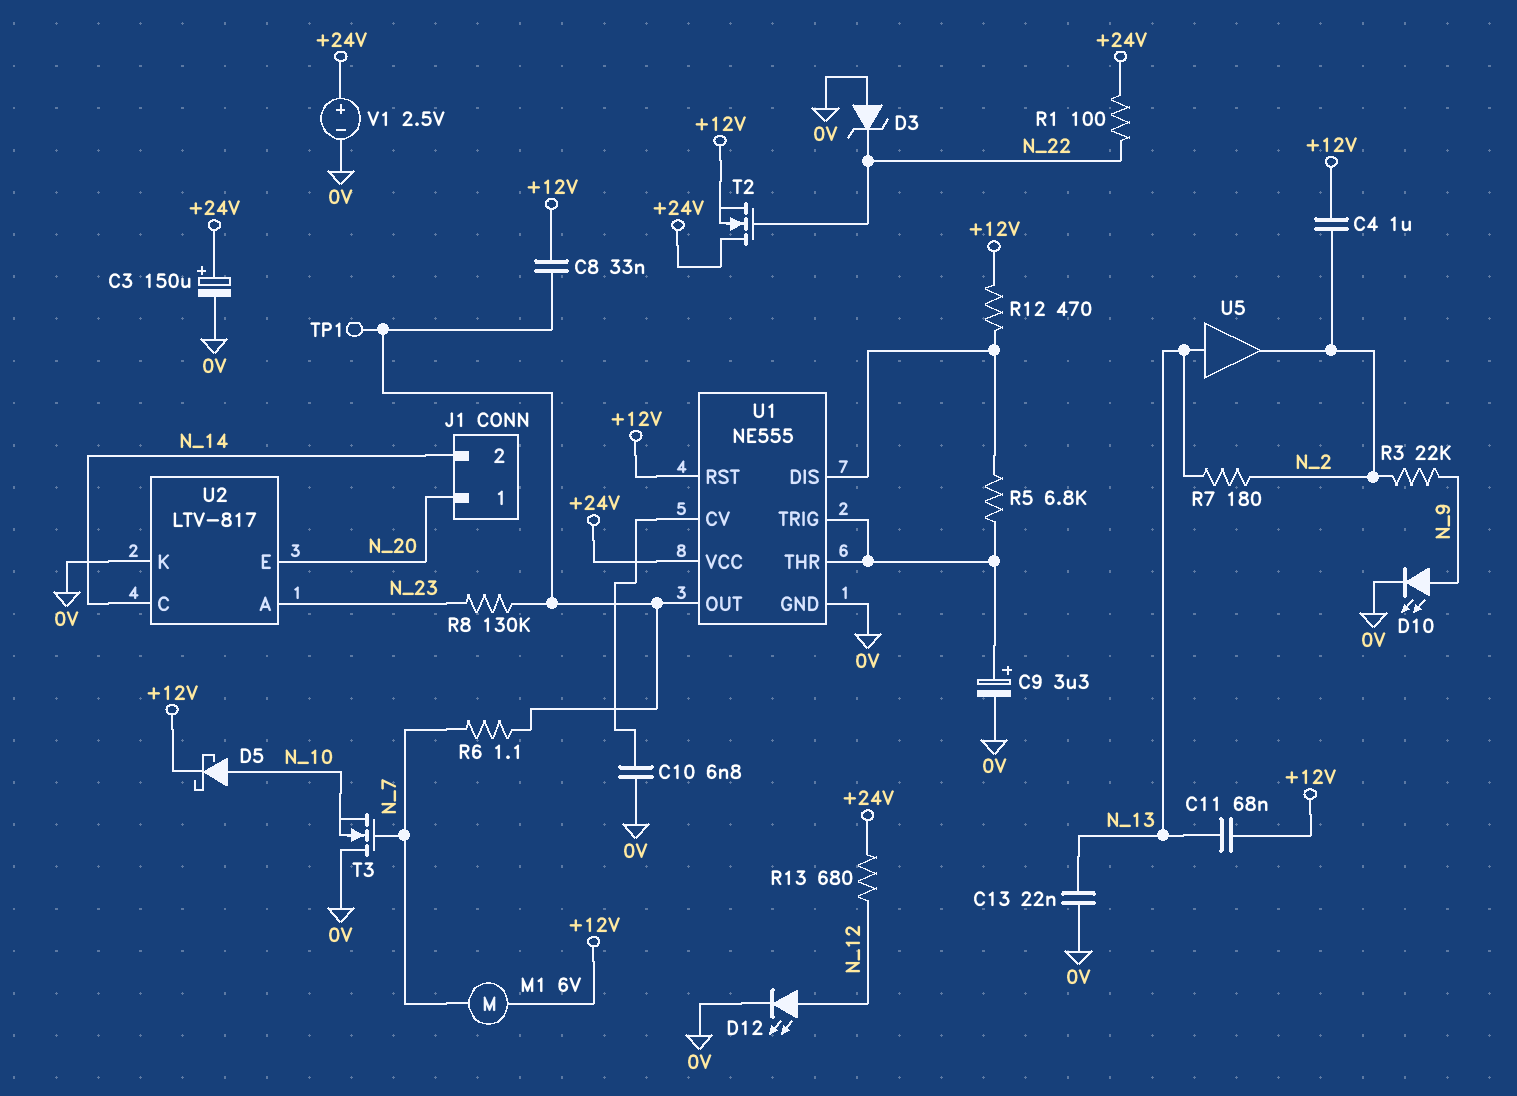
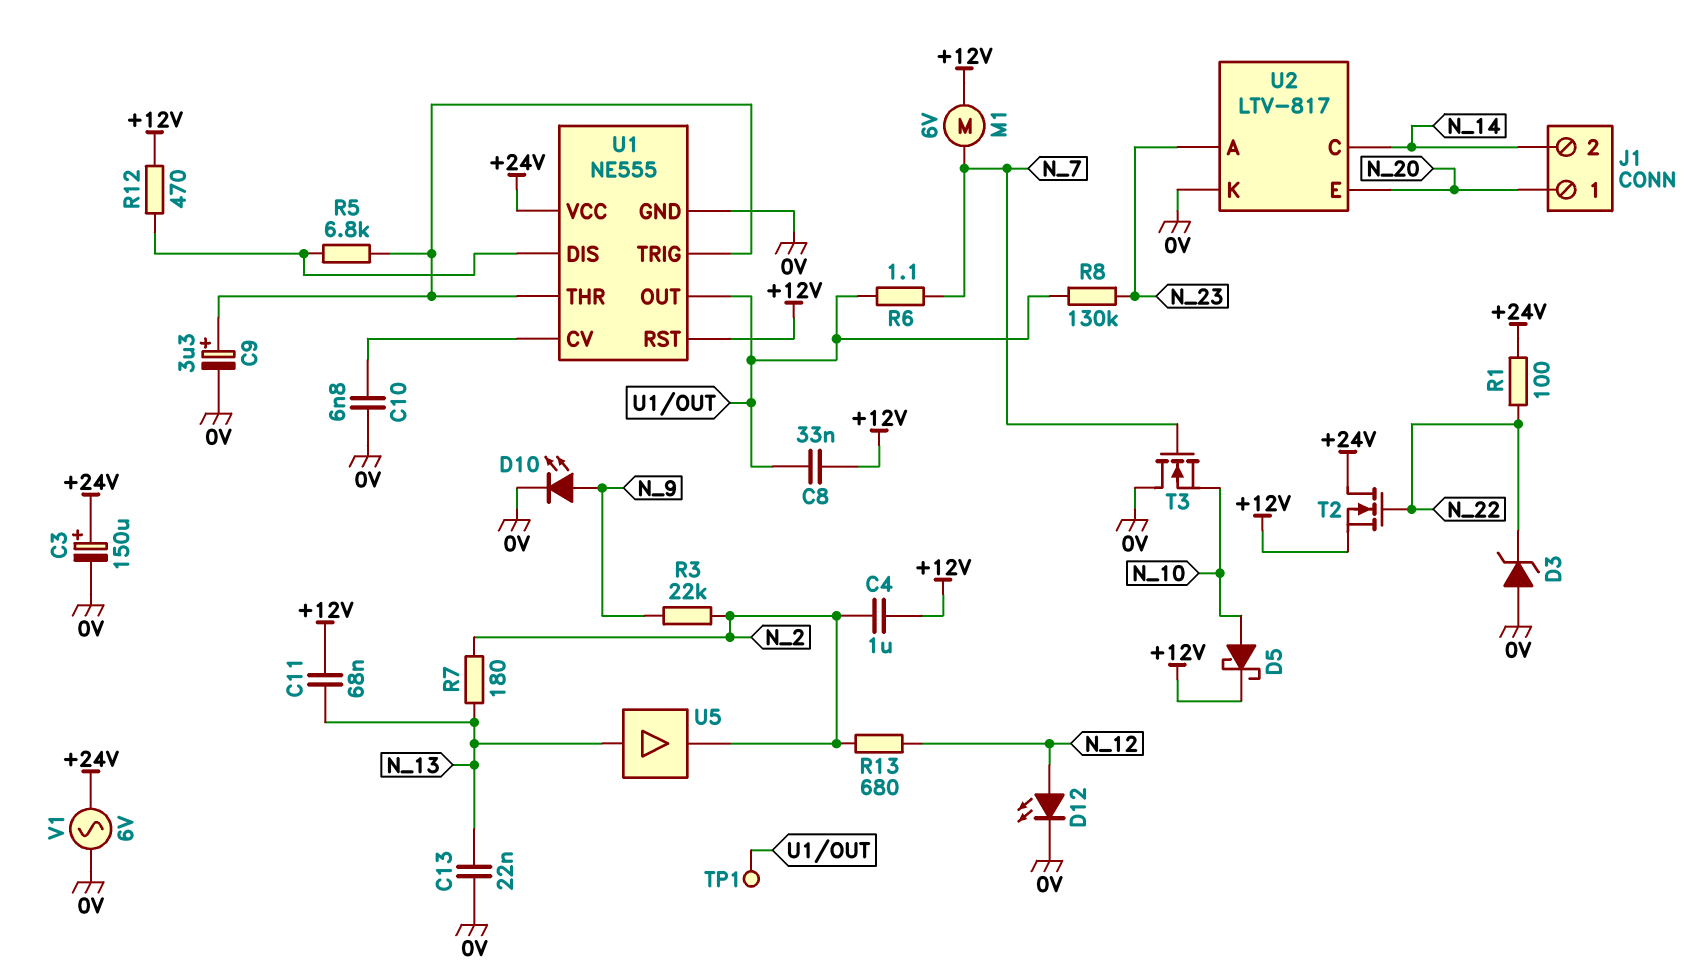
R13: 680 (+24V, N_12) -> 680 (N_2, N_12)
V1: 2.5V (plus +24V, minus 0V) -> AC 6V (+24V, 0V)

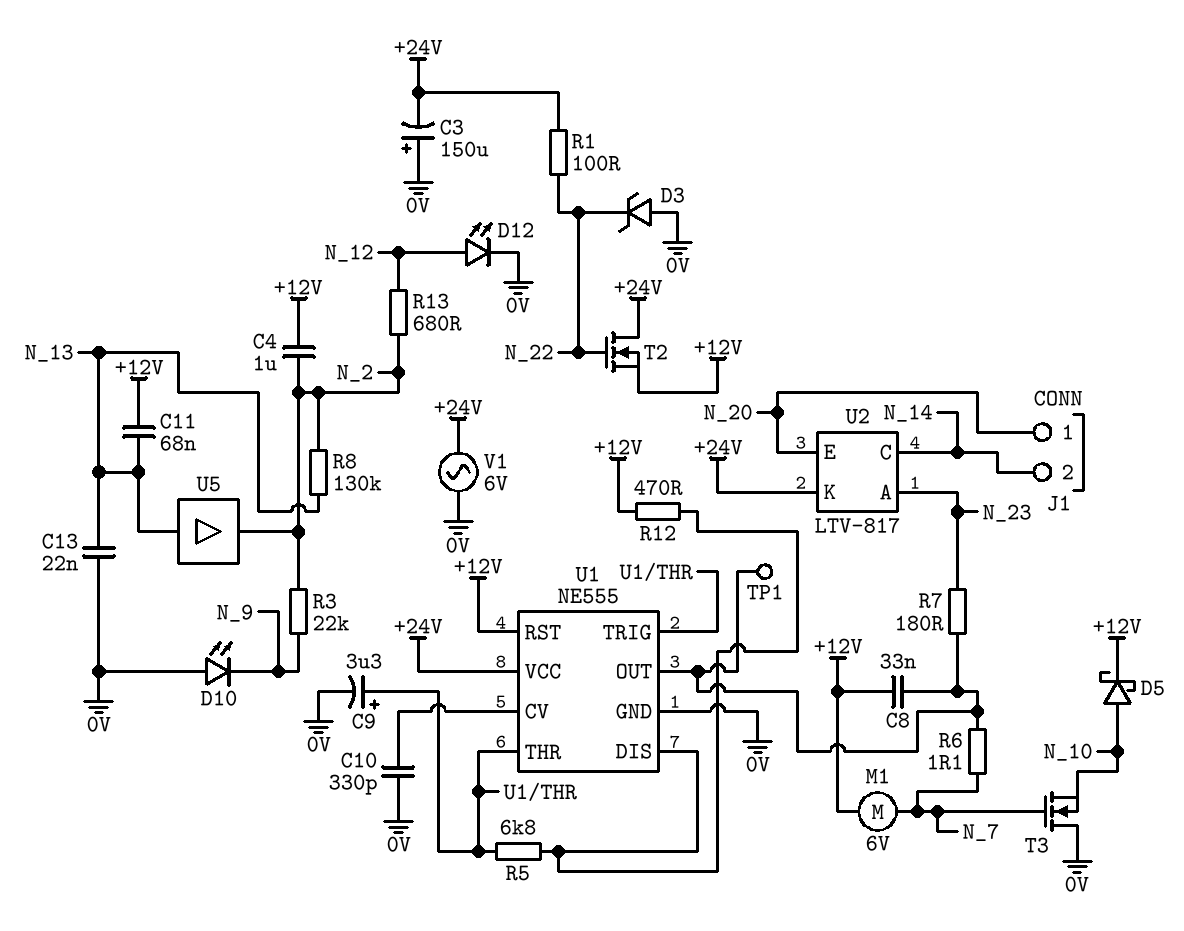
C3: 150uF (plus +24V, minus 0V) -> 150uF (plus 0V, minus +24V)
C10: 6.8nF (0V, U1/CV) -> 330pF (0V, U1/CV)
D10: LED (A N_9, K 0V) -> LED (A 0V, K N_9)
R7: 180 (N_2, N_13) -> 180 (N_23, U1/OUT)
R8: 130k (N_23, U1/OUT) -> 130k (N_2, N_13)
U2 pin K: 0V -> +24V

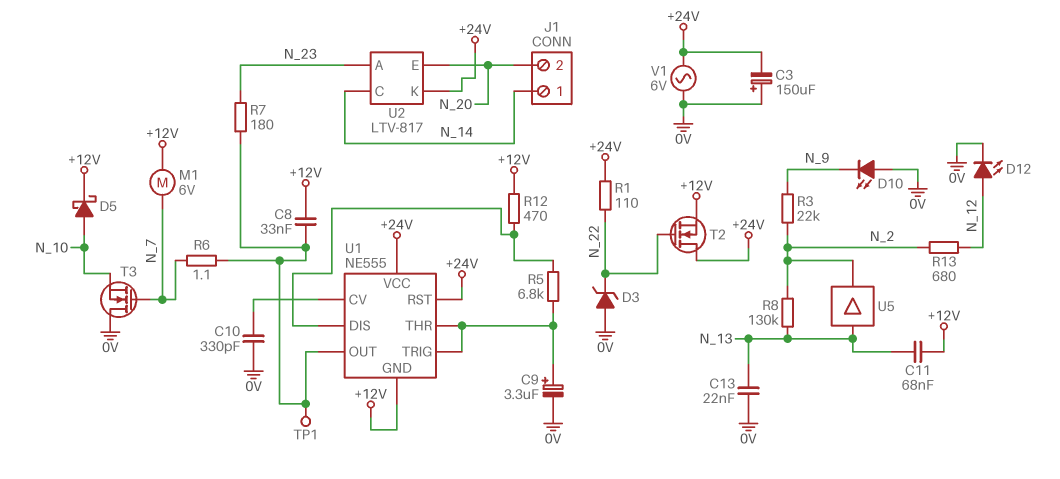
C4: 1uF (+12V, N_2) -> none
J1 pin 1: N_20 -> N_14
J1 pin 2: N_14 -> N_20
R1: 100 (+24V, N_22) -> 110 (+24V, N_22)
U1 pin GND: 0V -> +12V
U1 pin RST: +12V -> +24V

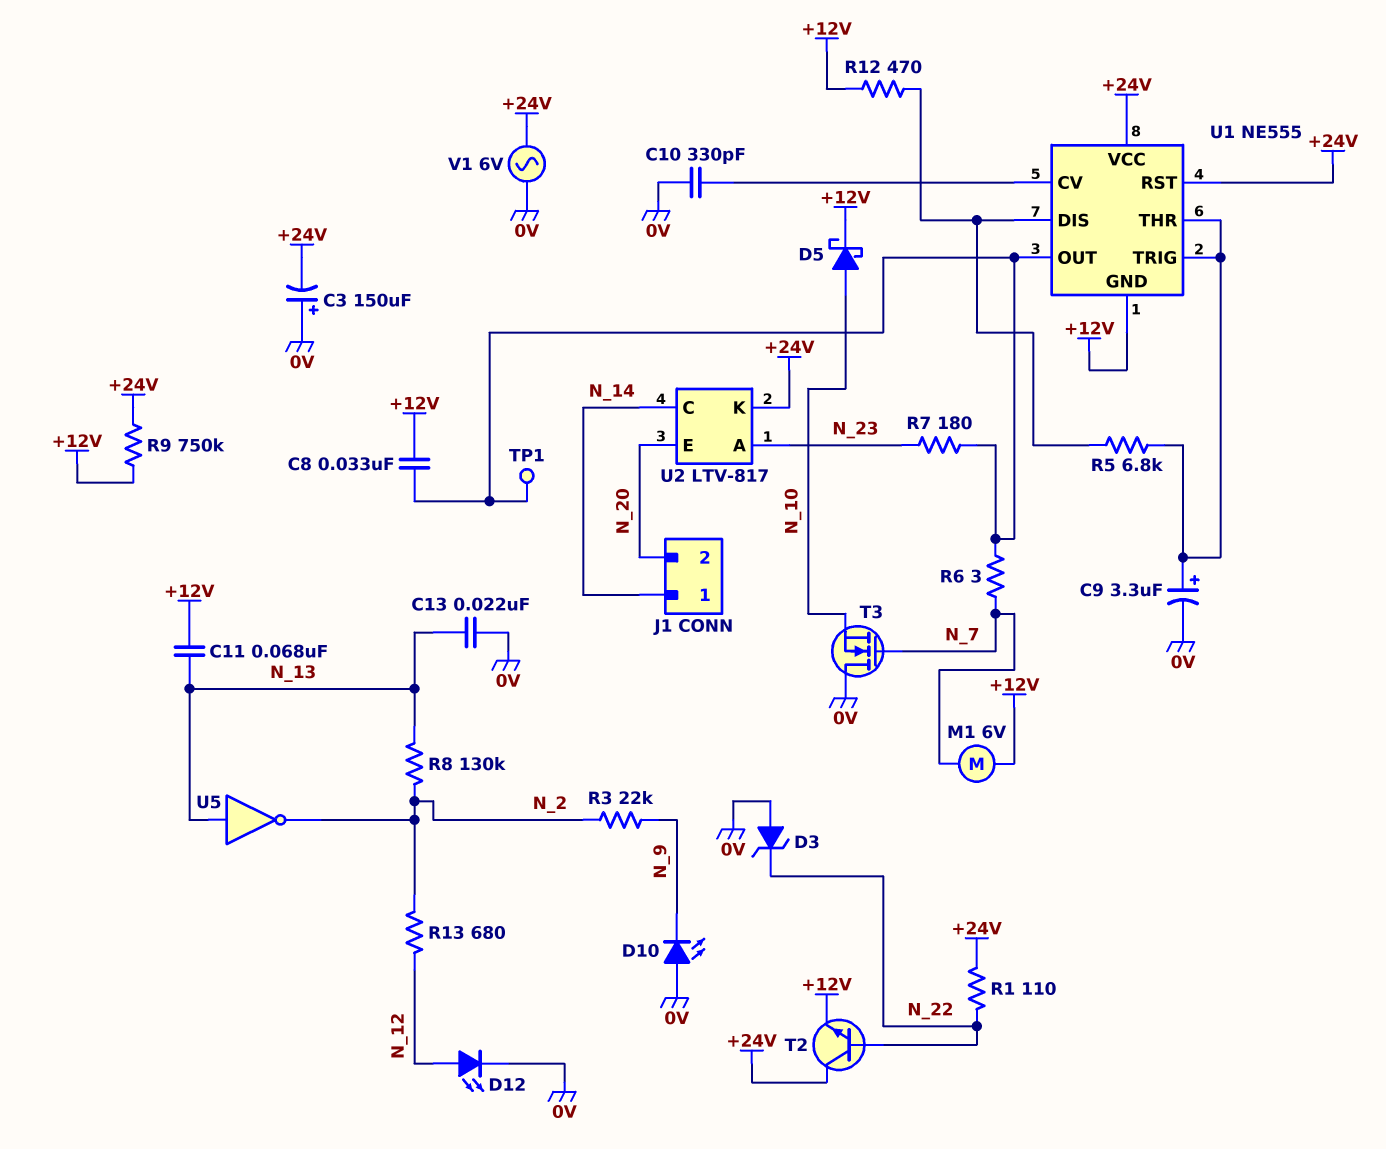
R6: 1.1 (N_7, U1/OUT) -> 3 (N_7, U1/OUT)
R9: none -> 750k (+12V, +24V)
T2: NMOS (G N_22, D +24V, S +12V) -> NPN (B N_22, C +24V, E +12V)
U5: buffer (in N_13, out N_2) -> NOT (in N_13, out N_2)

